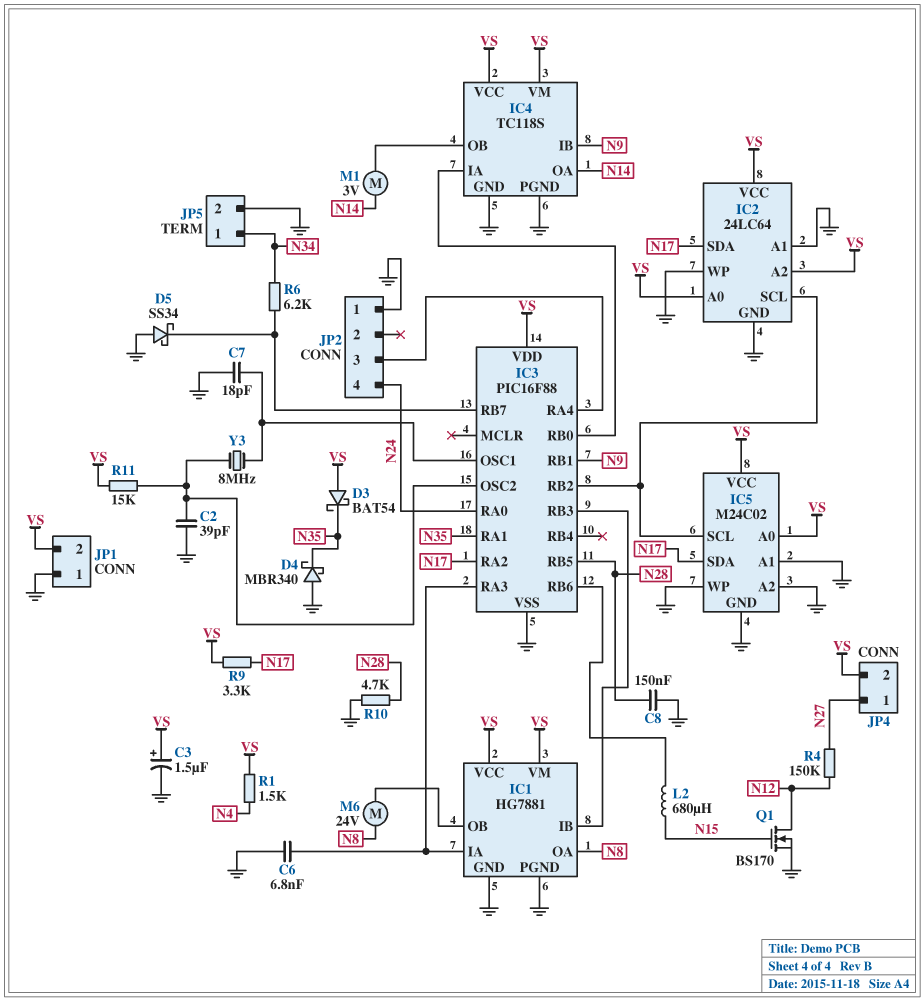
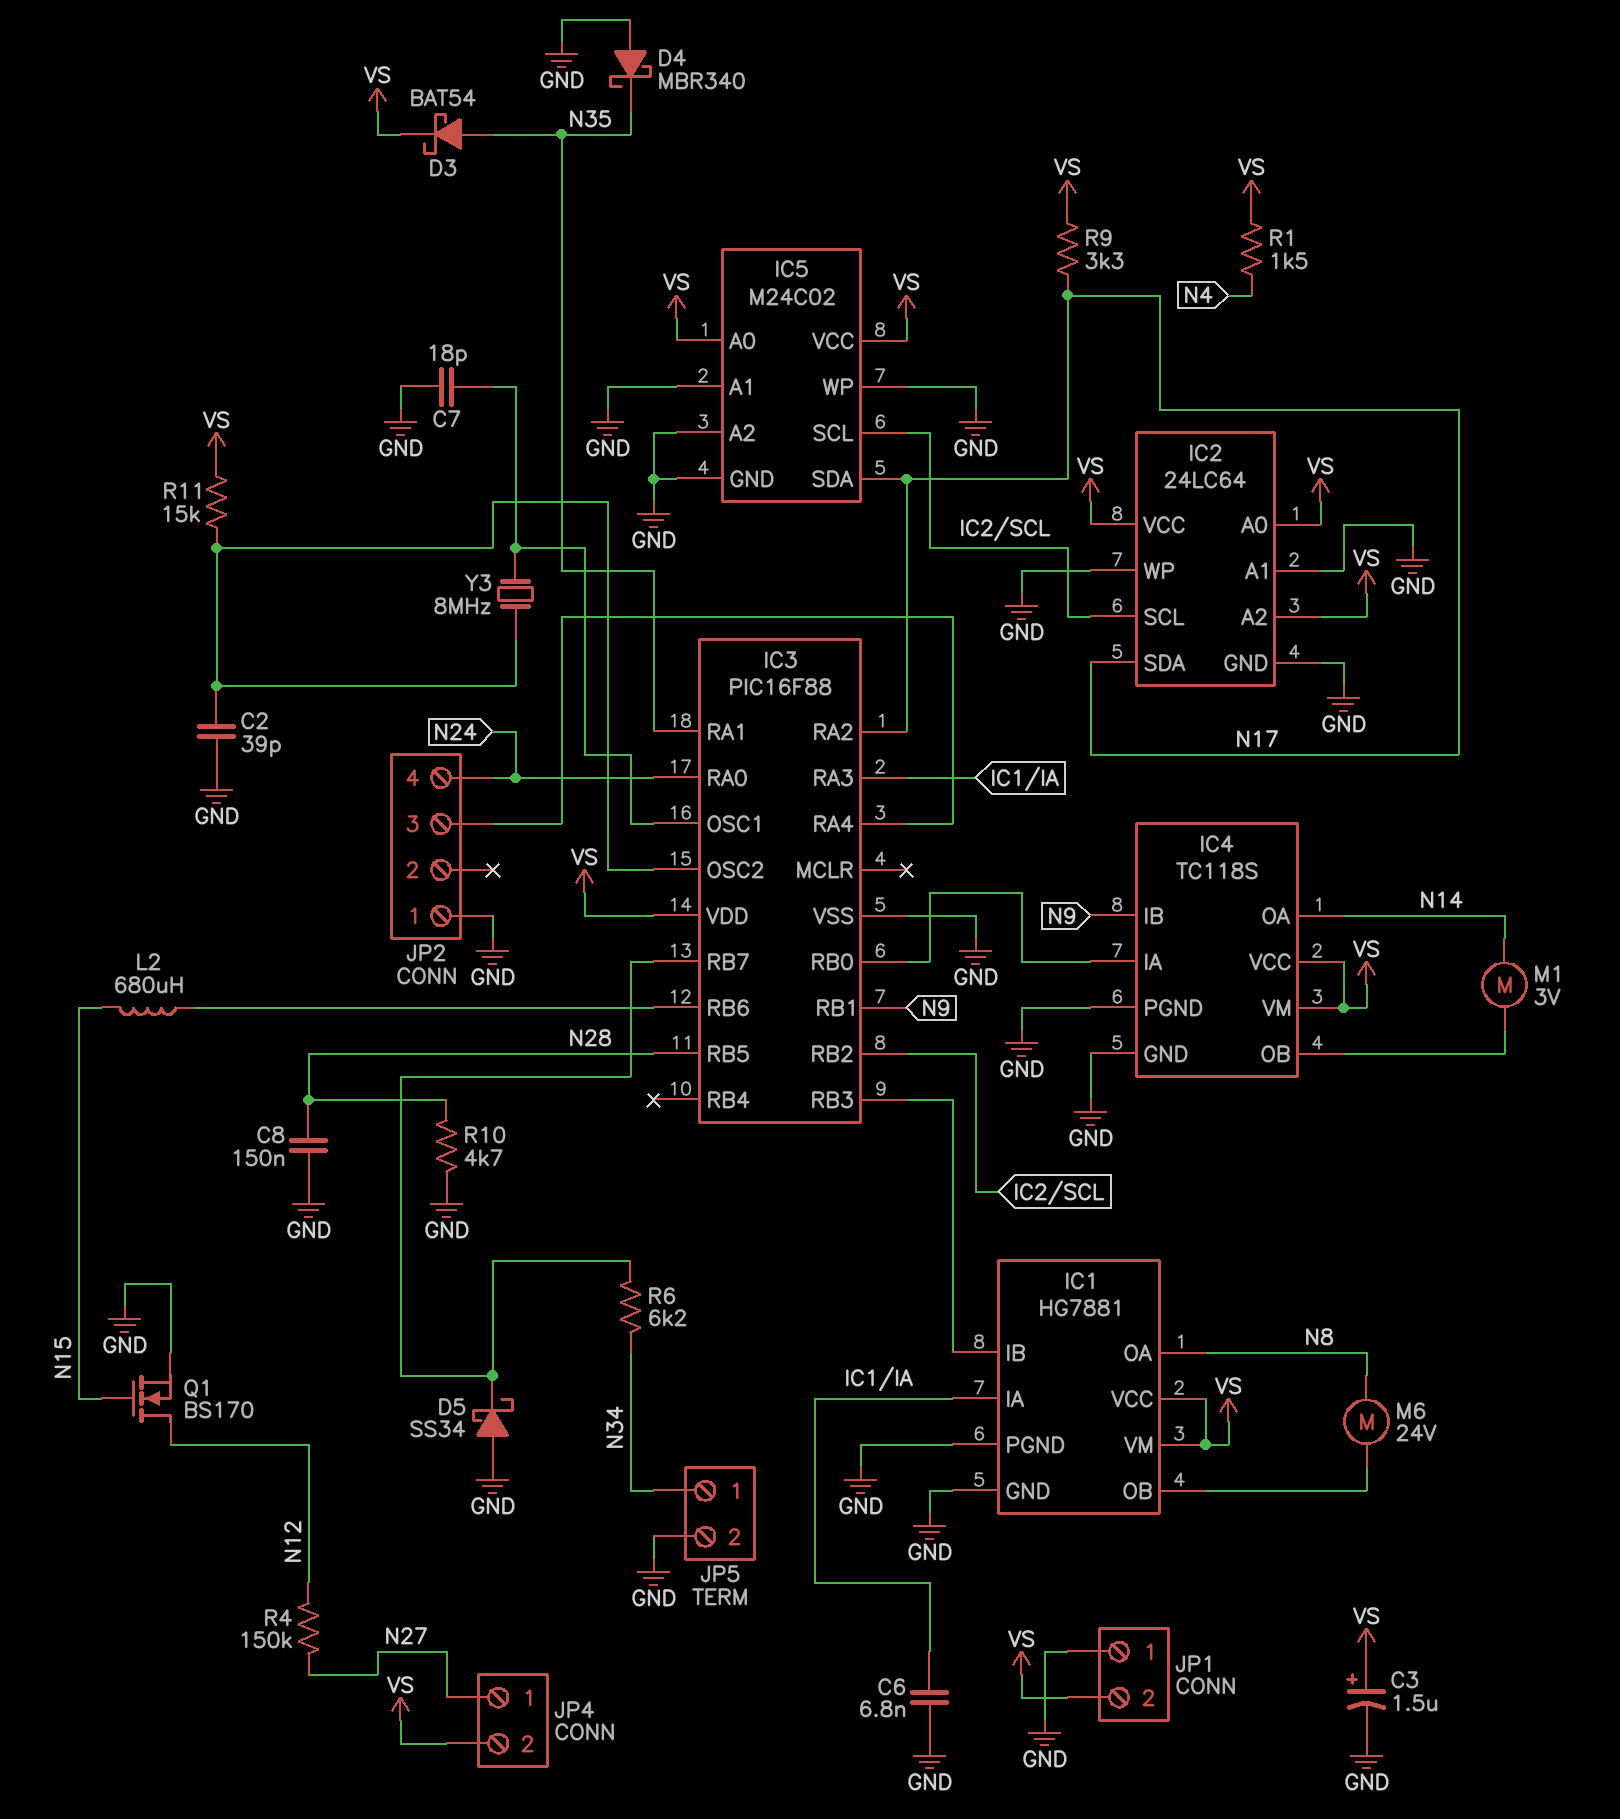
D3: schottky BAT54 (A VS, K N35) -> schottky BAT54 (A N35, K VS)

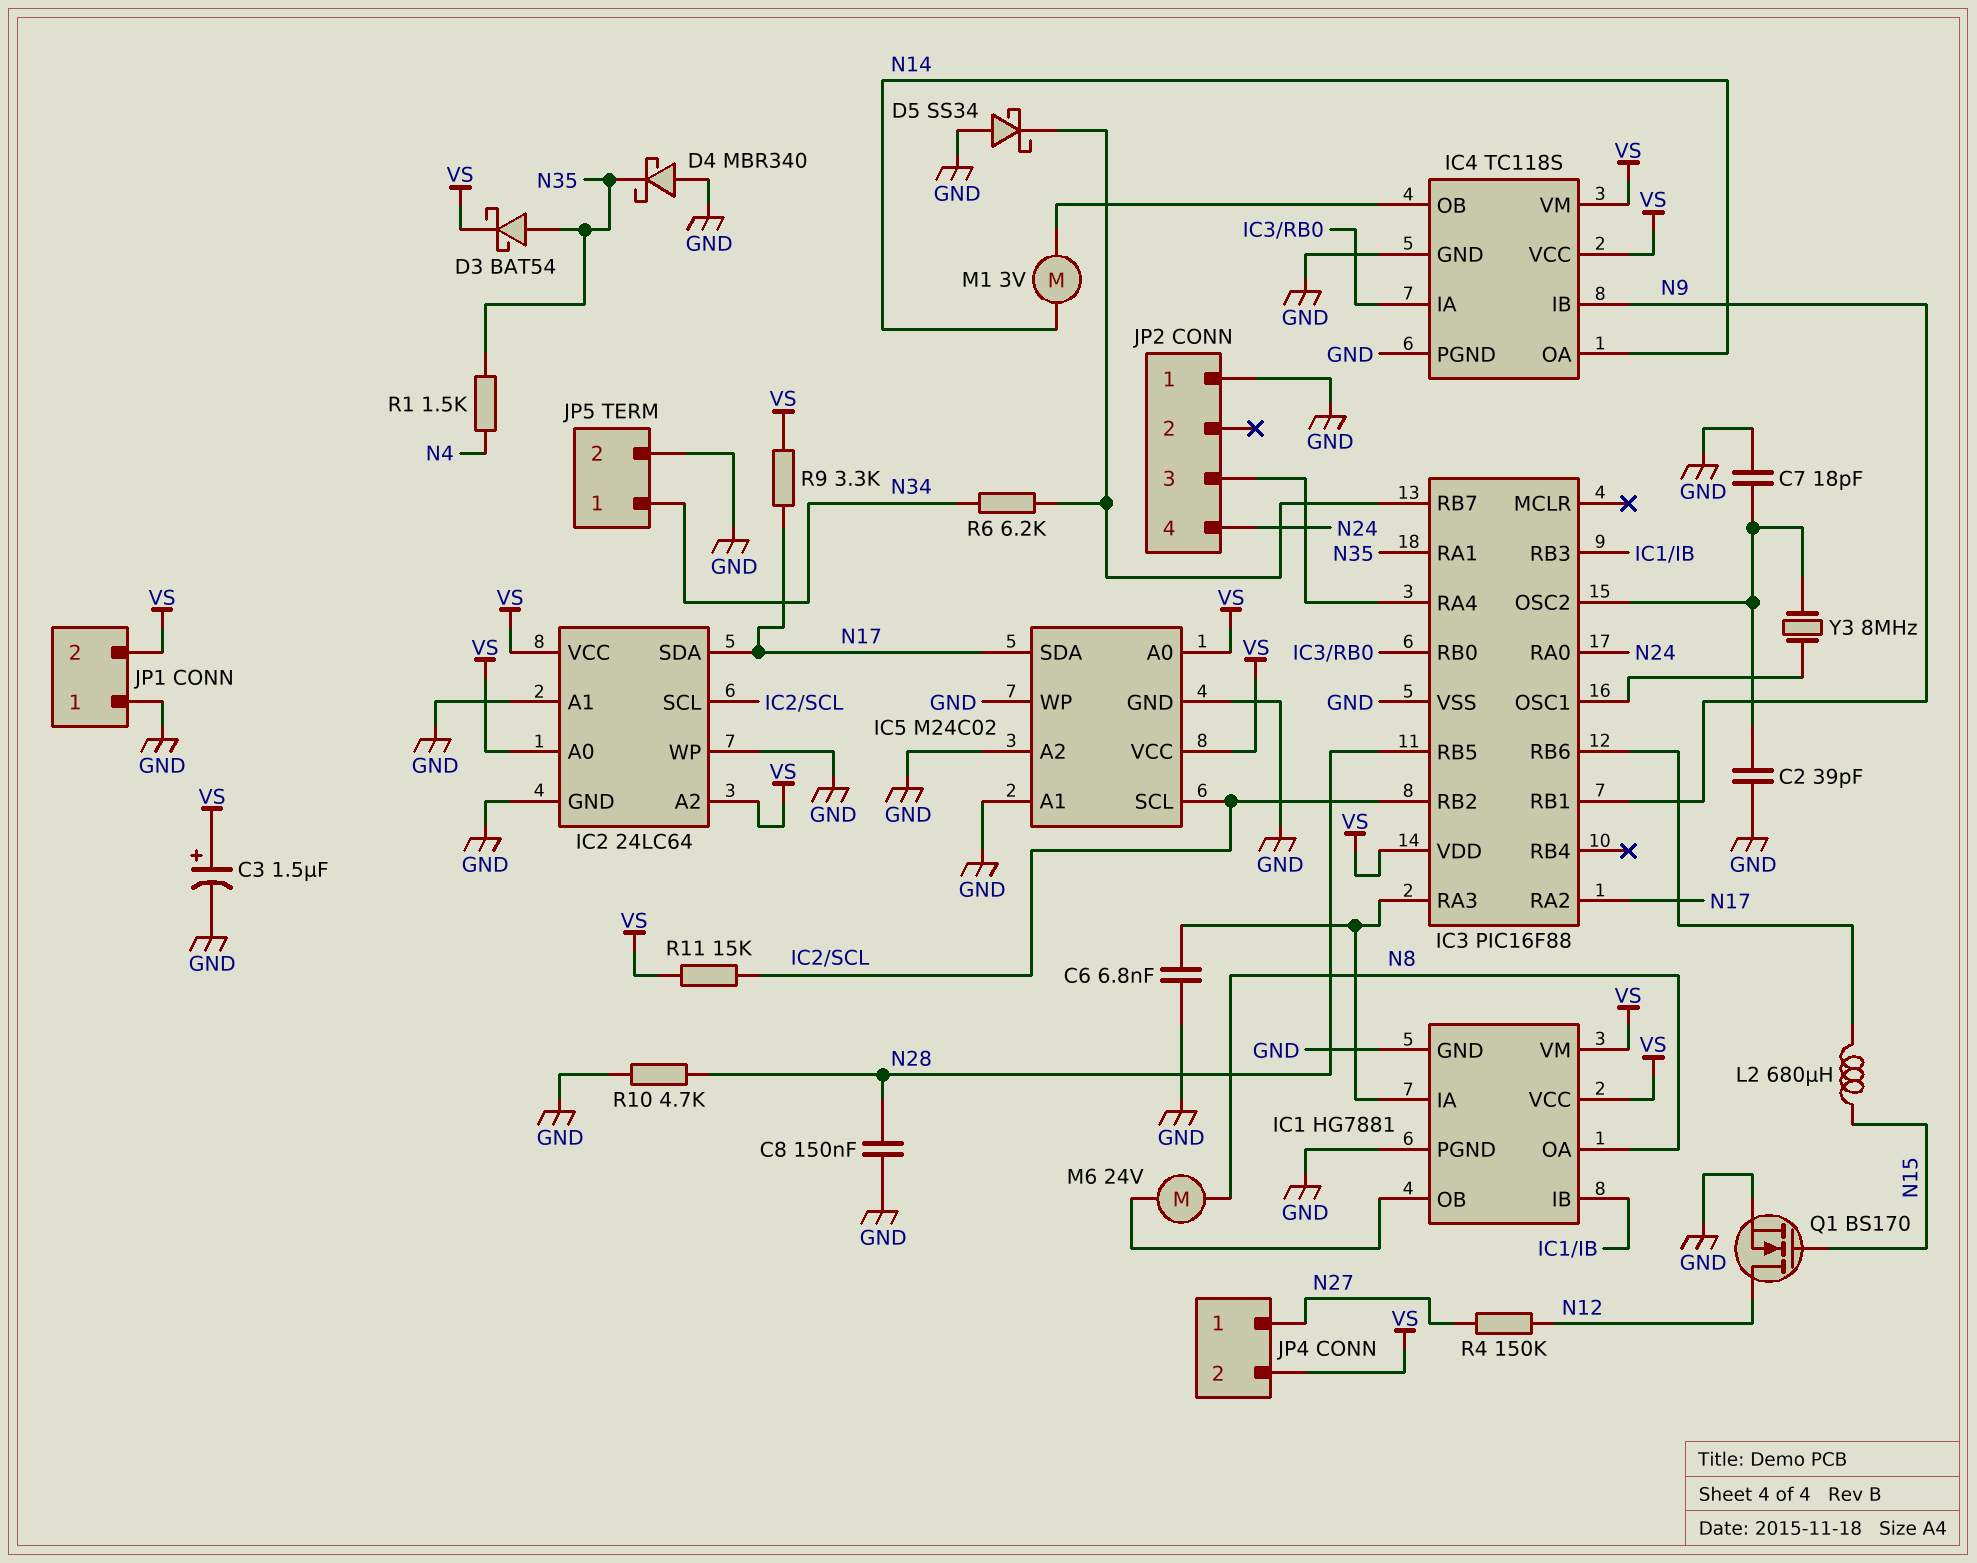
C7: 18pF (GND, IC3/OSC1) -> 18pF (GND, IC3/OSC2)
R1: 1.5k (N4, VS) -> 1.5k (N4, N35)
R11: 15k (IC3/OSC2, VS) -> 15k (IC2/SCL, VS)

